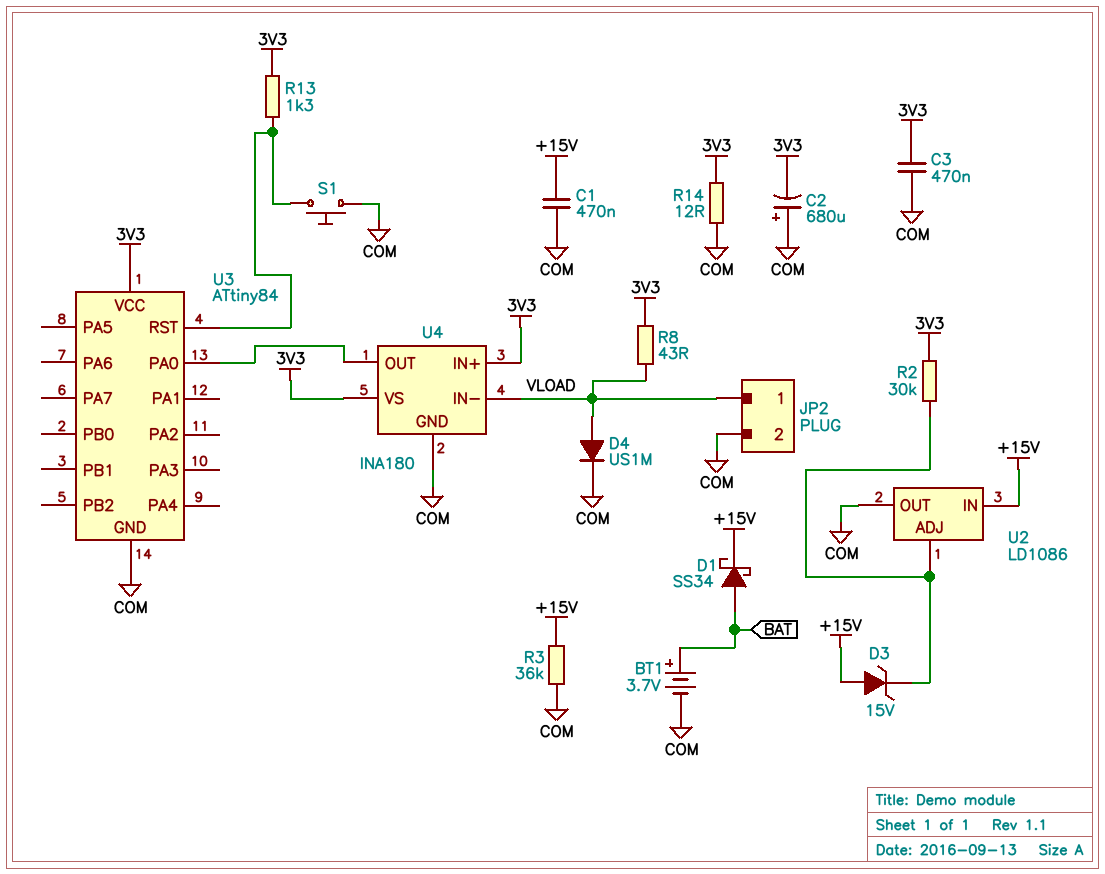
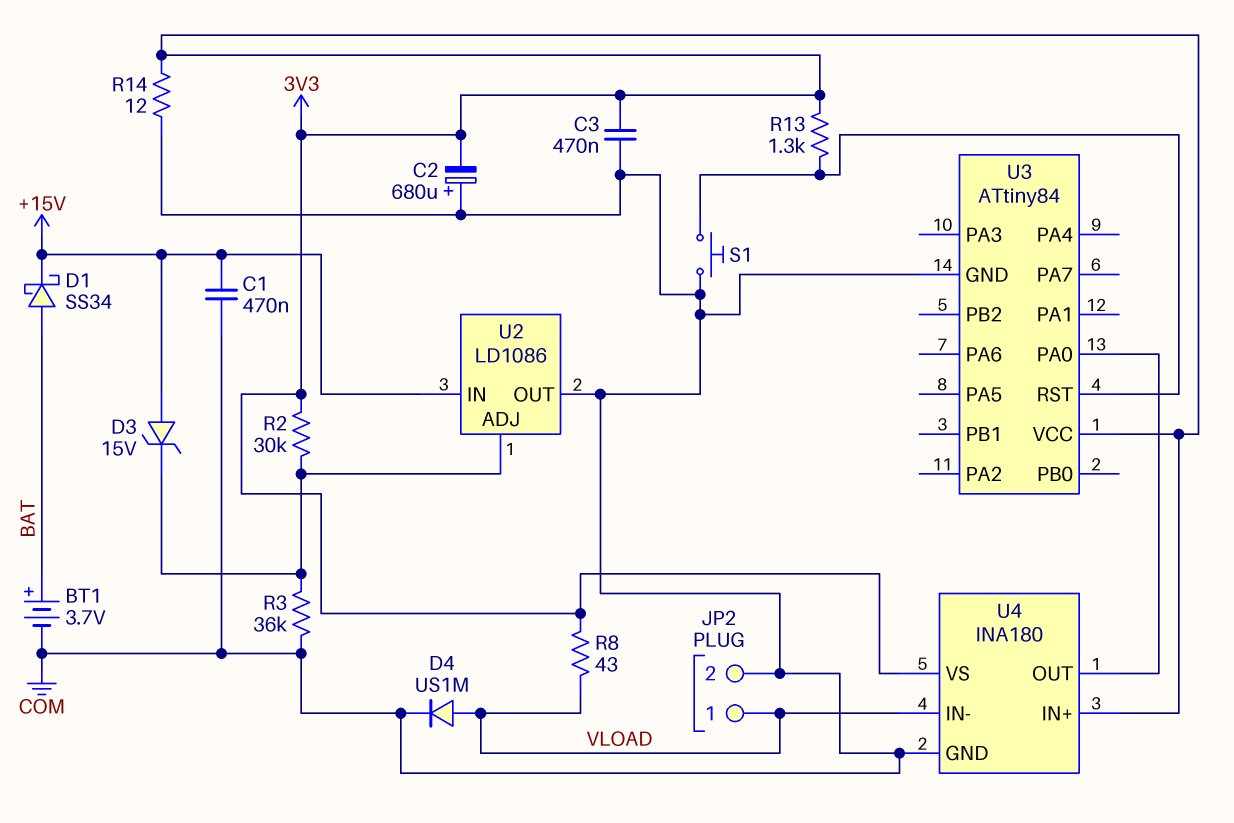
R3: 36k (+15V, COM) -> 36k (COM, U2/ADJ)

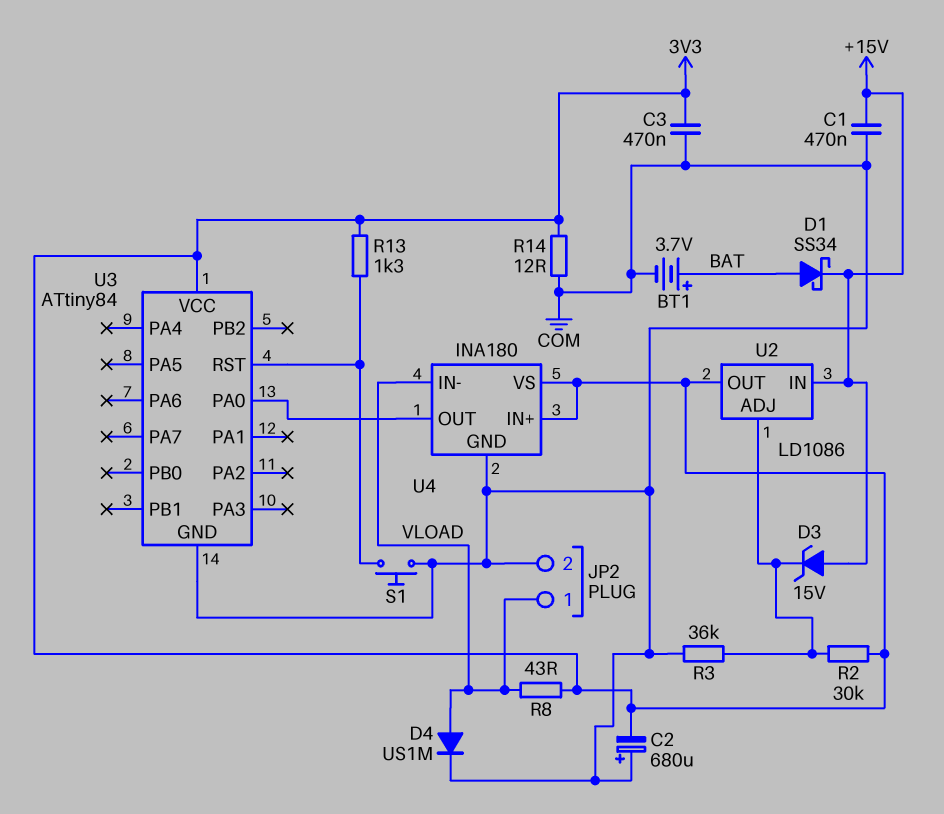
U2 pin OUT: COM -> 3V3

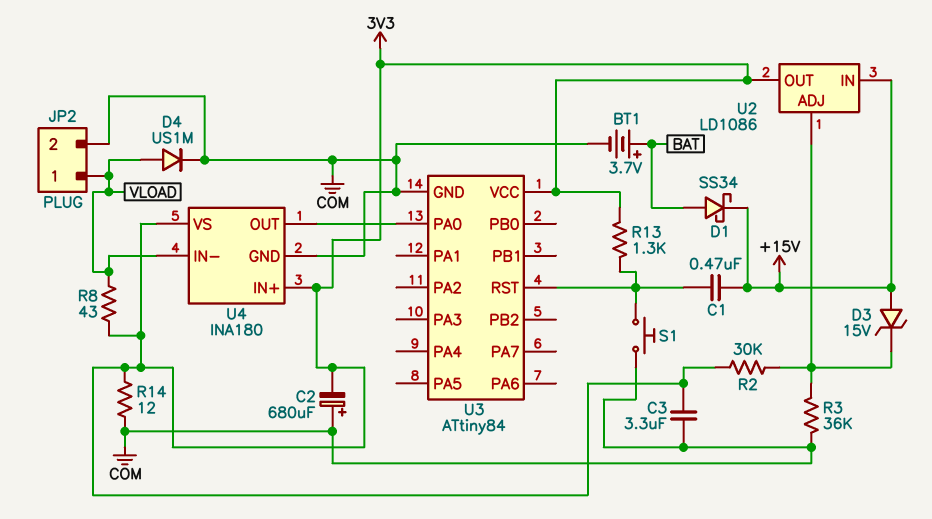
C1: 470nF (+15V, COM) -> 470nF (+15V, U3/RST)
C3: 470nF (3V3, COM) -> 3.3uF (3V3, COM)

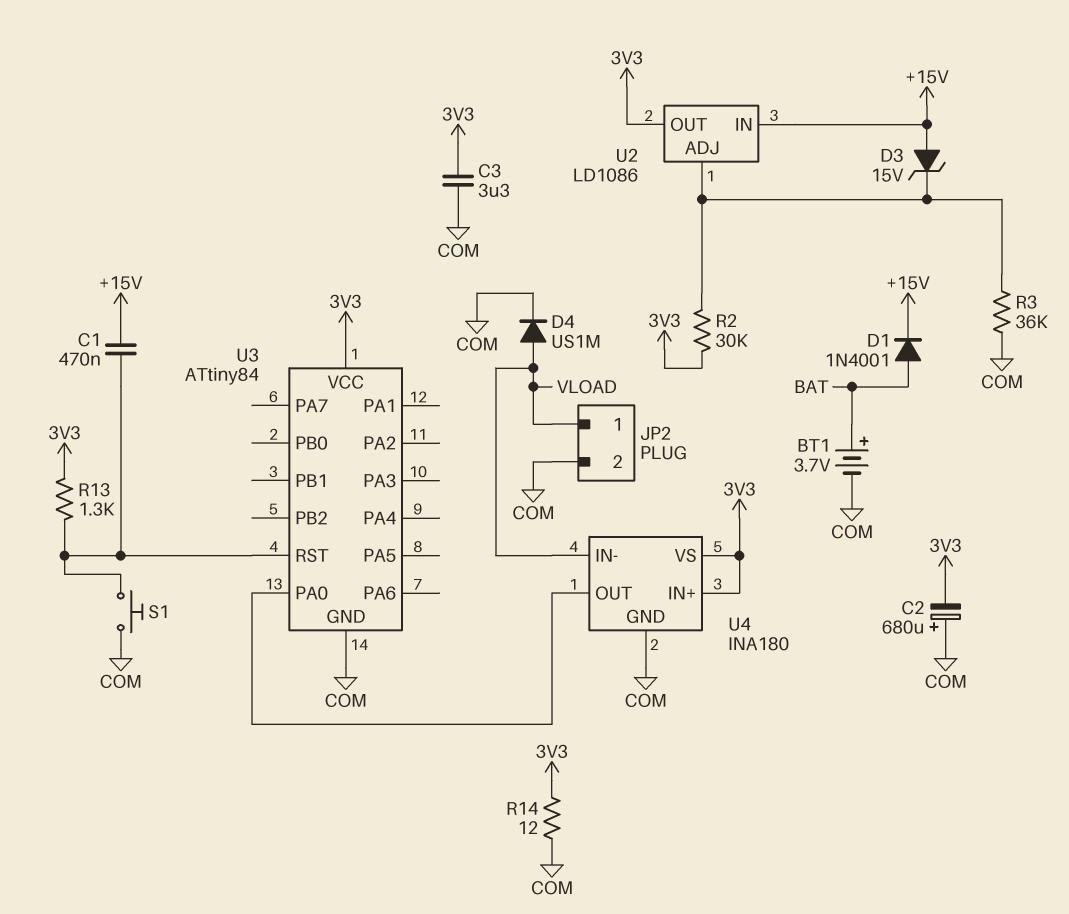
D1: schottky SS34 (A BAT, K +15V) -> diode 1N4001 (A BAT, K +15V)
R8: 43 (3V3, VLOAD) -> none

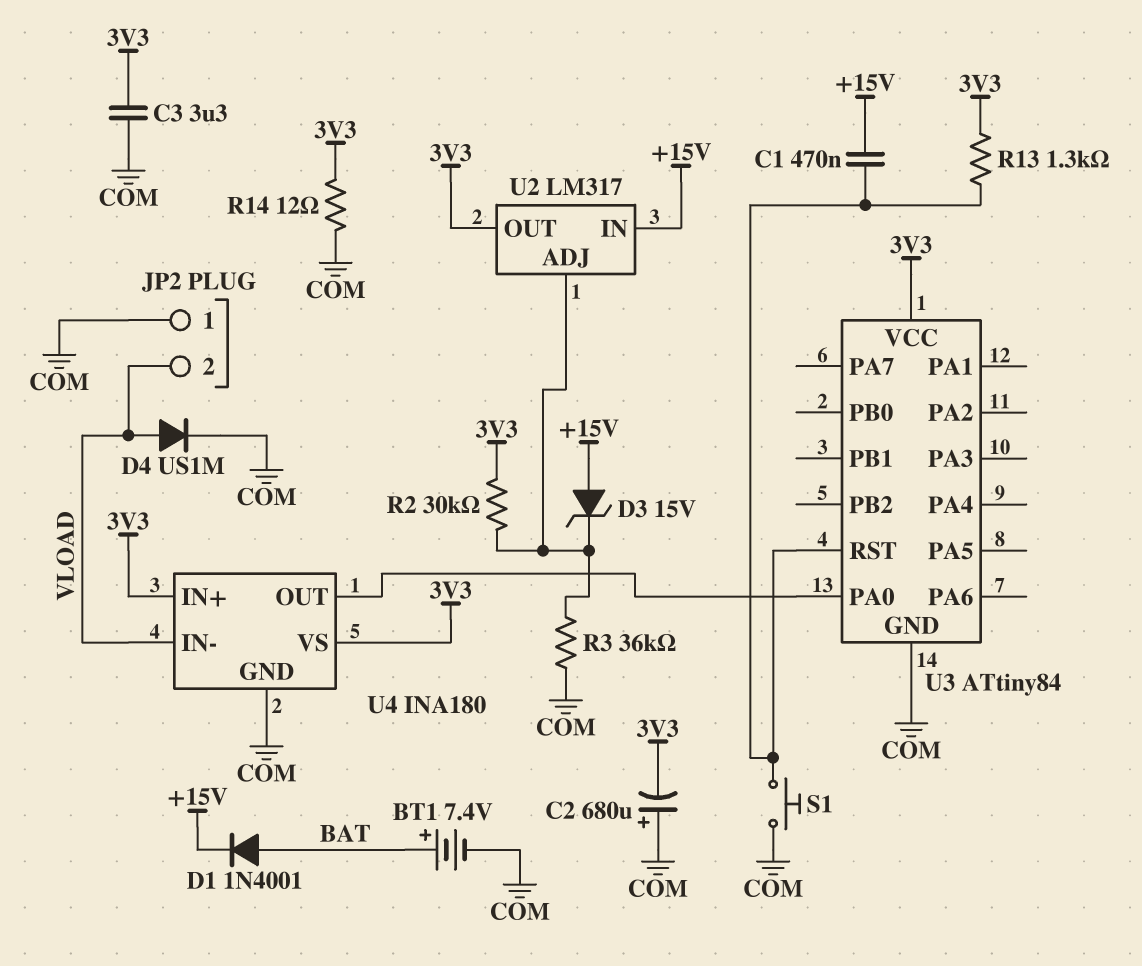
BT1: 3.7V (plus BAT, minus COM) -> 7.4V (plus BAT, minus COM)
JP2 pin 1: VLOAD -> COM
JP2 pin 2: COM -> VLOAD
U2: LD1086 -> LM317

